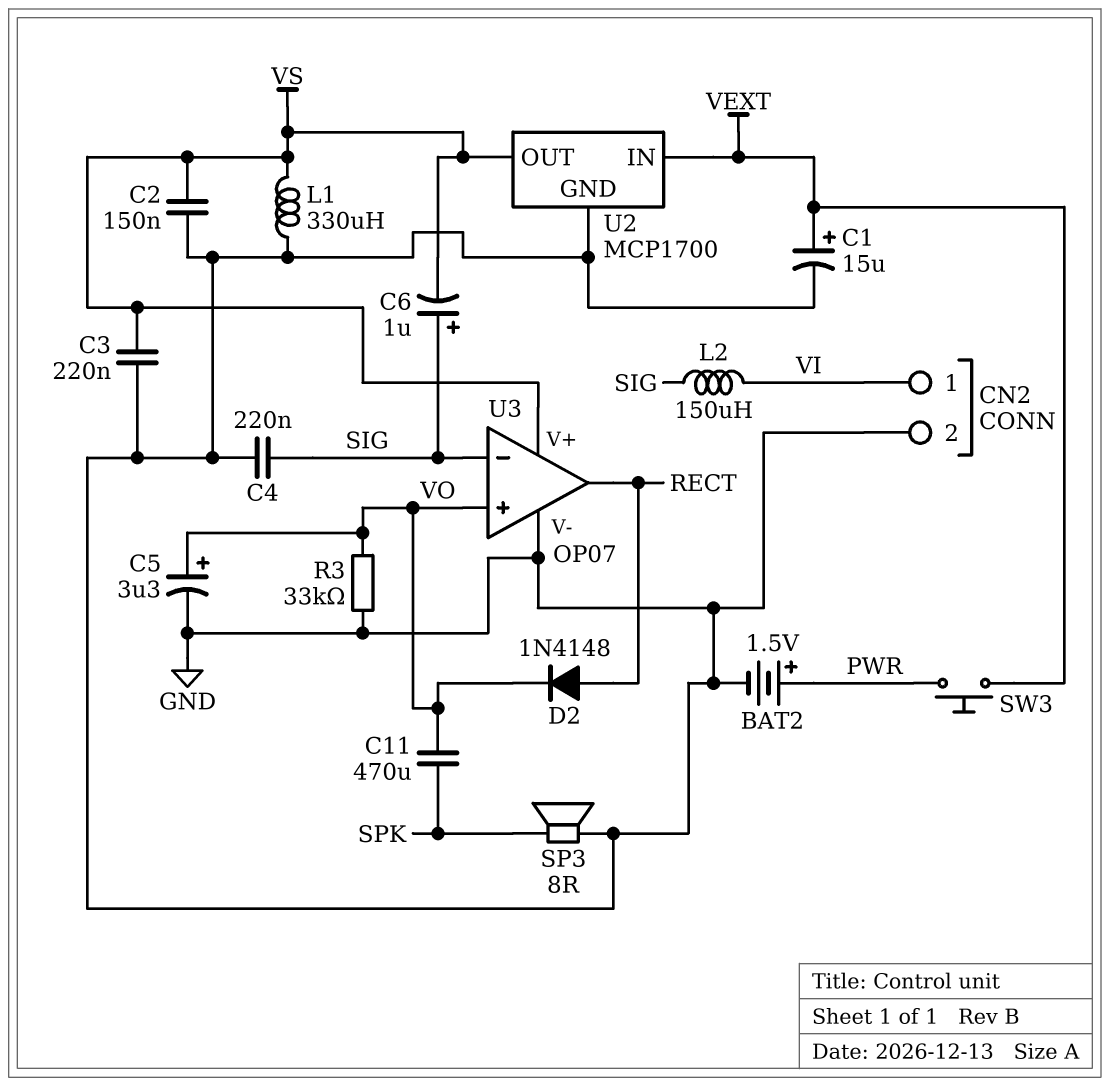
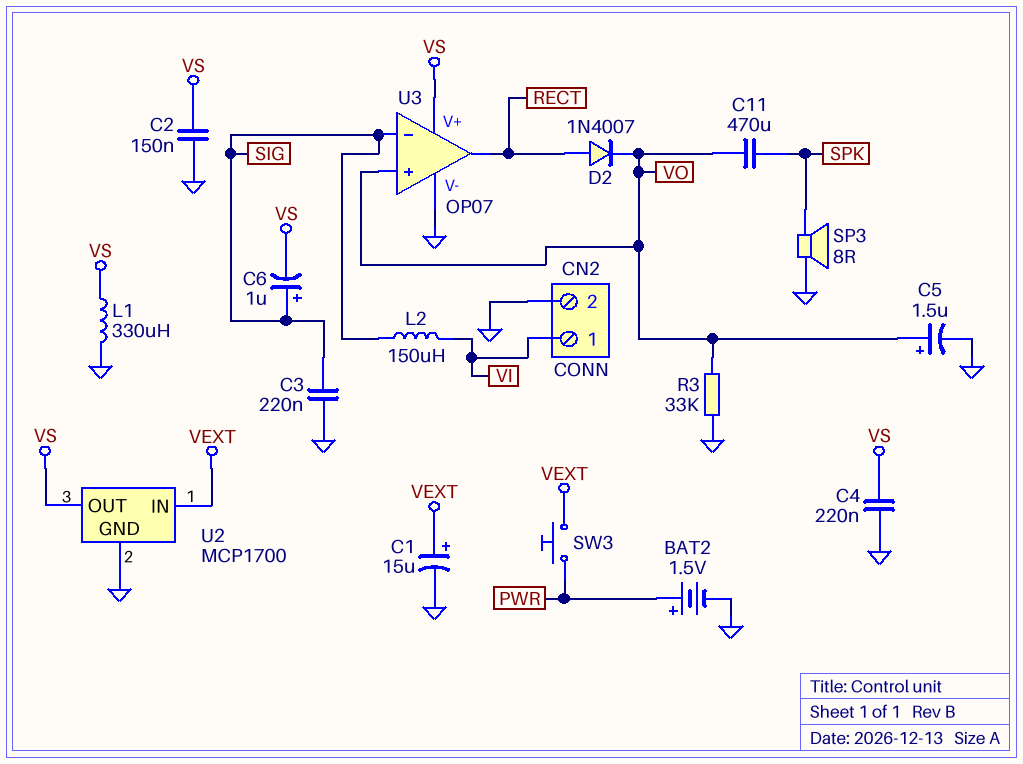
C3: 220nF (GND, VS) -> 220nF (GND, SIG)
C4: 220nF (GND, SIG) -> 220nF (GND, VS)
C5: 3.3uF (plus VO, minus GND) -> 1.5uF (plus VO, minus GND)
D2: diode 1N4148 (A RECT, K VO) -> diode 1N4007 (A RECT, K VO)

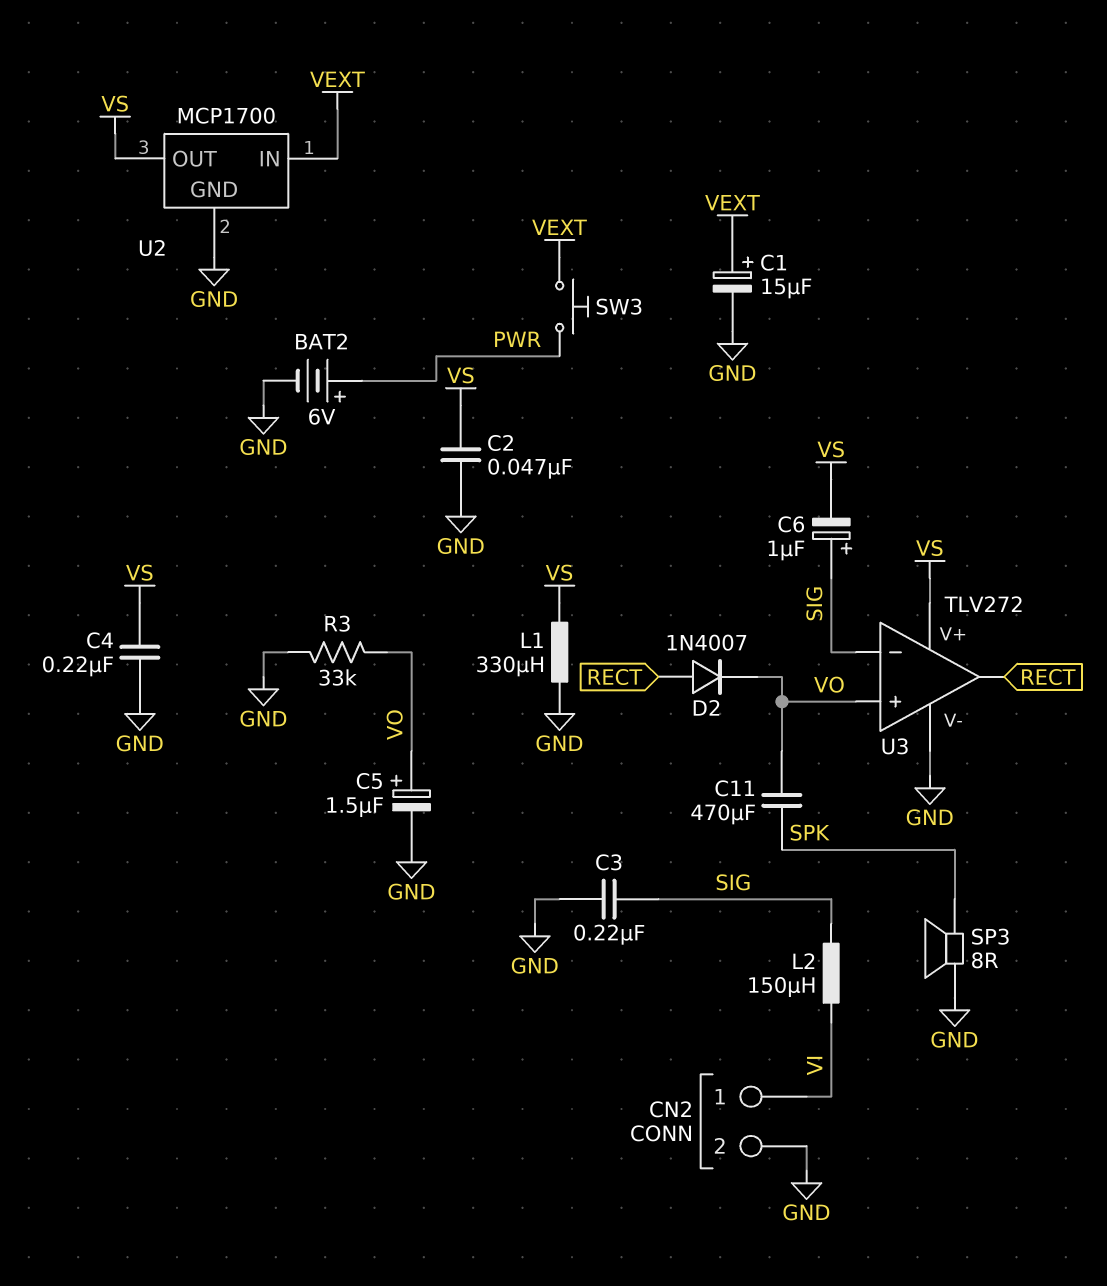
BAT2: 1.5V (plus PWR, minus GND) -> 6V (plus PWR, minus GND)
C2: 150nF (GND, VS) -> 47nF (GND, VS)
U3: OP07 -> TLV272

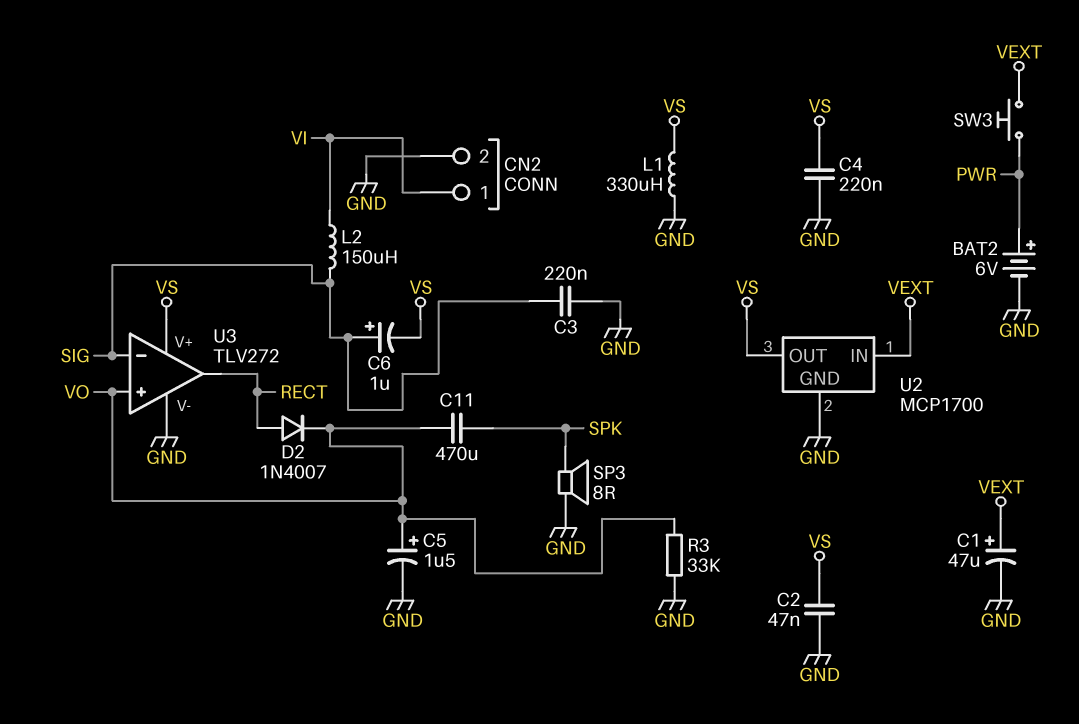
C1: 15uF (plus VEXT, minus GND) -> 47uF (plus VEXT, minus GND)

